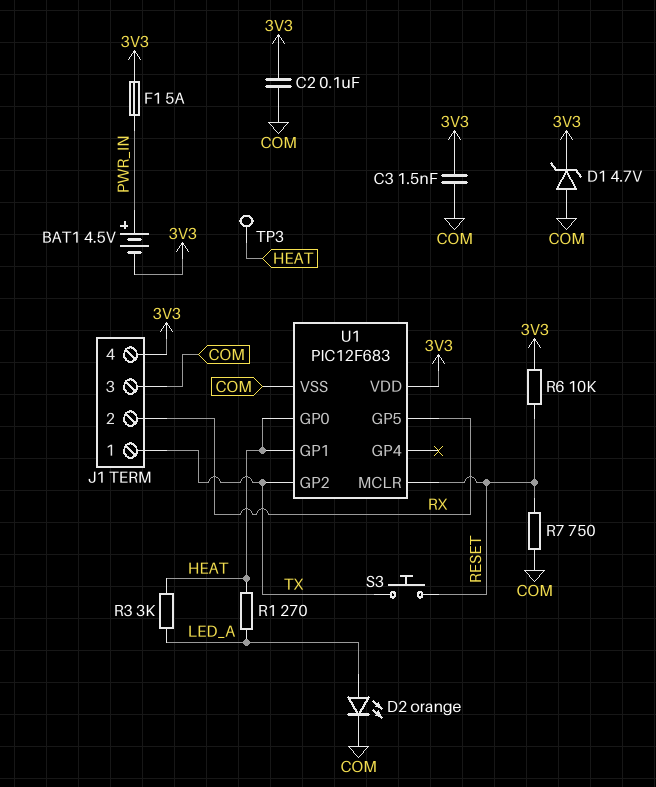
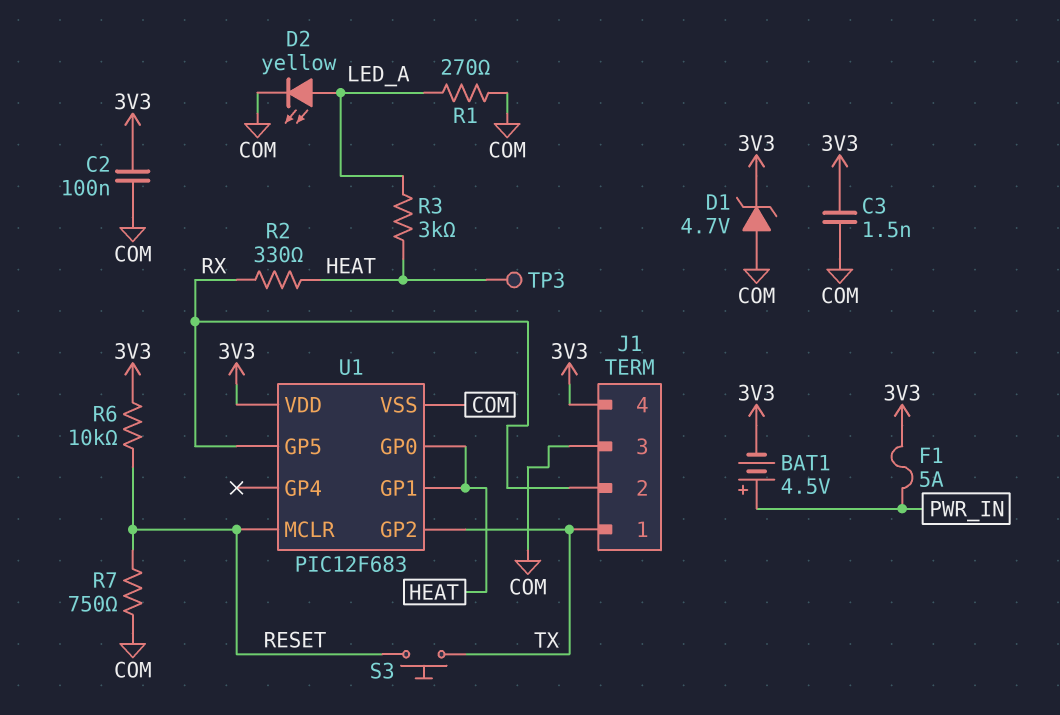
D2: LED orange (A LED_A, K COM) -> LED yellow (A LED_A, K COM)
R1: 270 (HEAT, LED_A) -> 270 (COM, LED_A)
R2: none -> 330 (HEAT, RX)

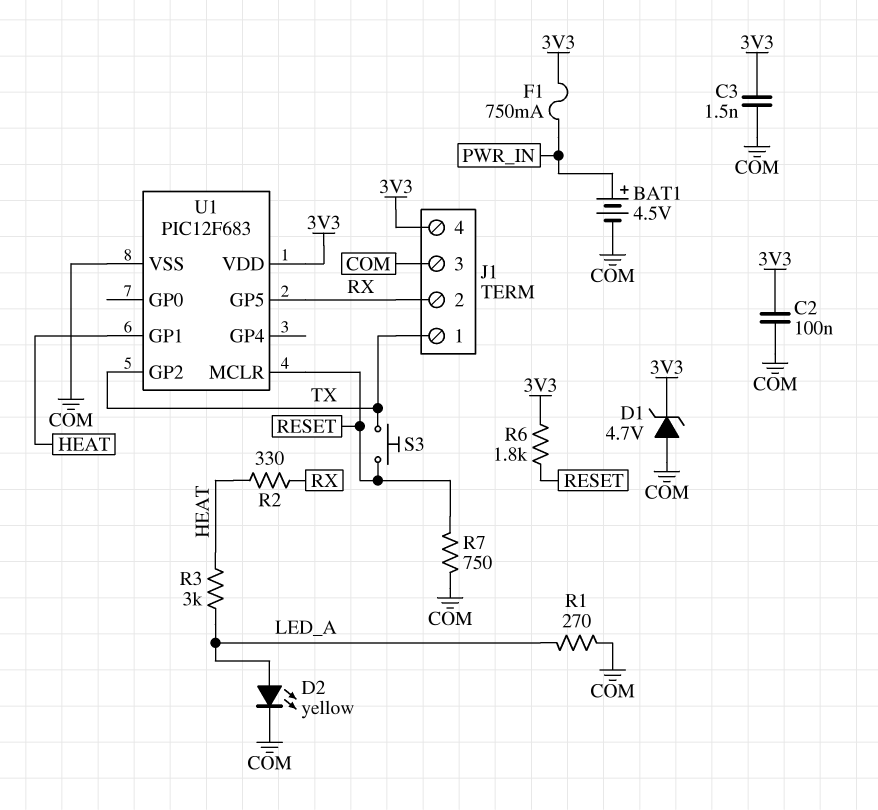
BAT1: 4.5V (plus PWR_IN, minus 3V3) -> 4.5V (plus PWR_IN, minus COM)
F1: 5A (3V3, PWR_IN) -> 750mA (3V3, PWR_IN)
R6: 10k (3V3, RESET) -> 1.8k (3V3, RESET)
TP3: test point (HEAT) -> none
U1 pin GP0: HEAT -> none

